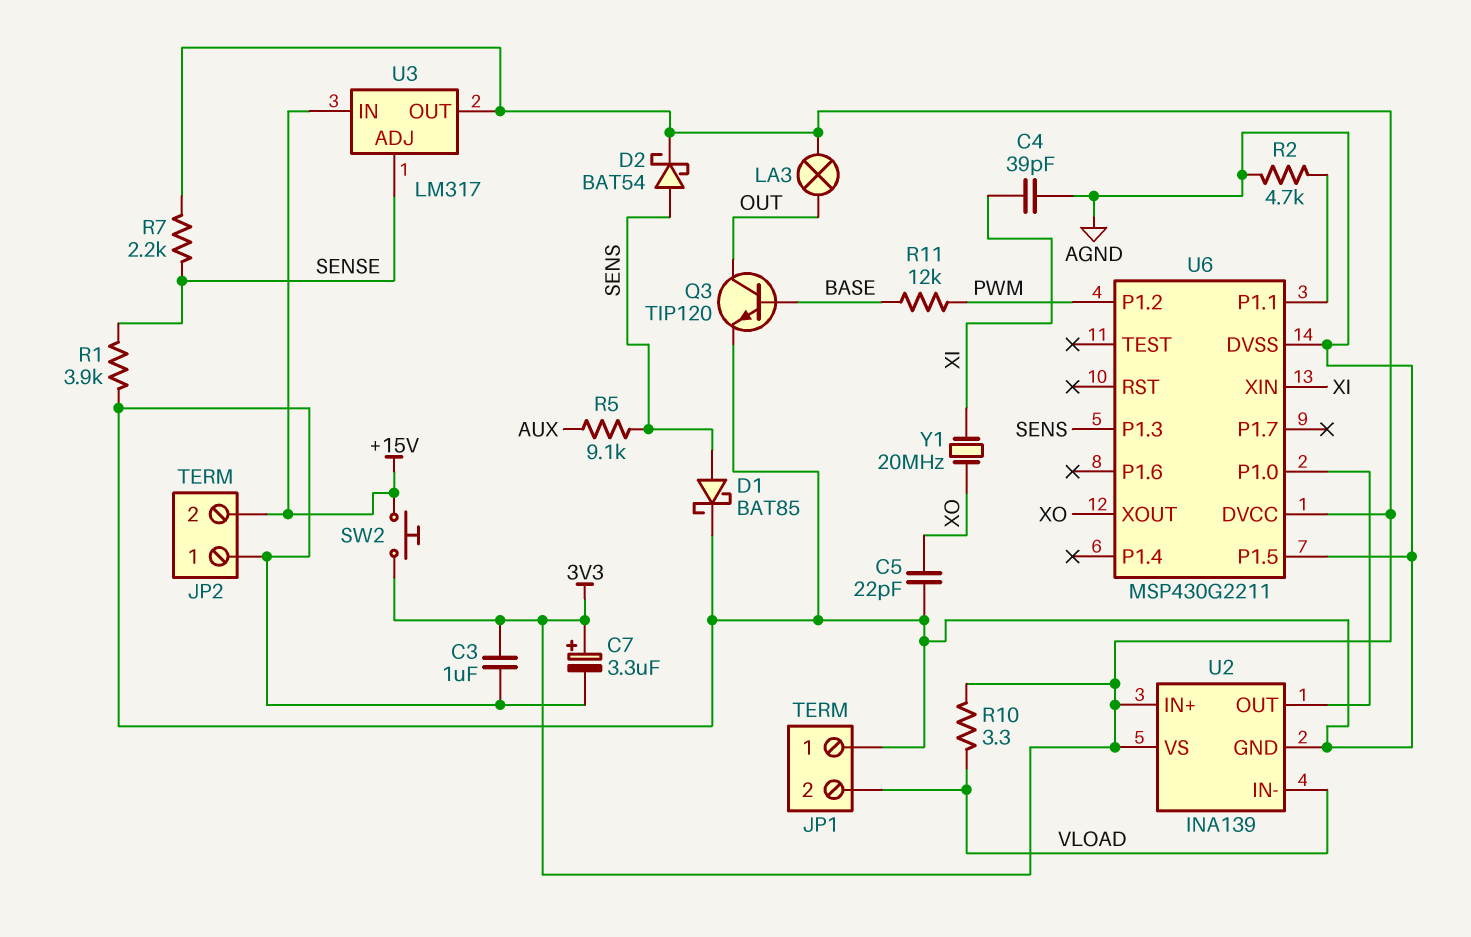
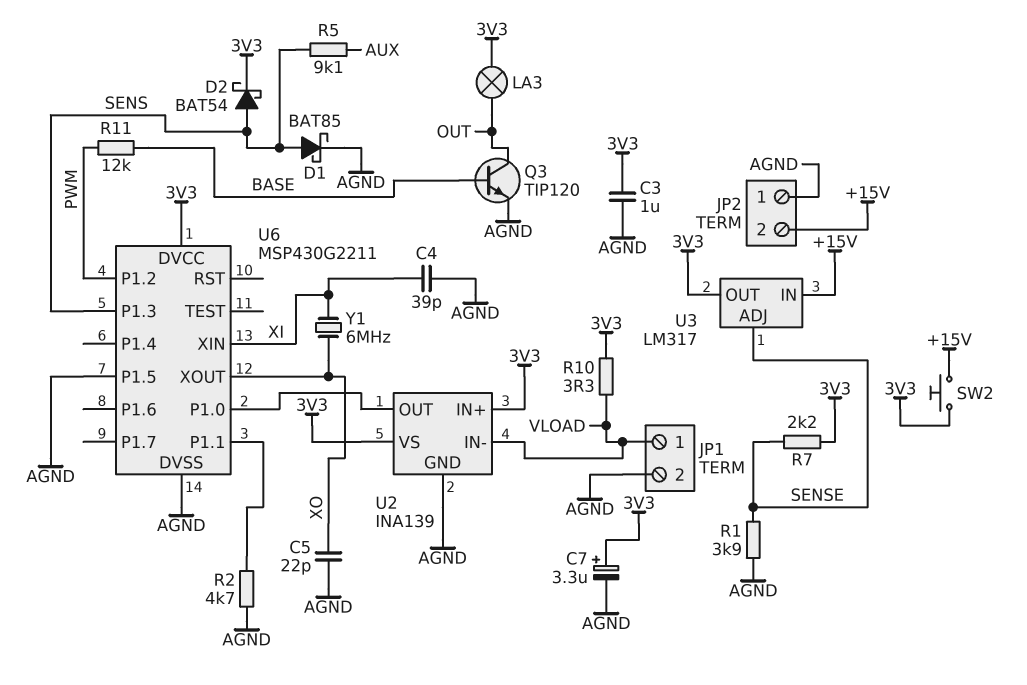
JP1 pin 1: AGND -> VLOAD
JP1 pin 2: VLOAD -> AGND
Y1: 20MHz (XI, XO) -> 6MHz (XI, XO)

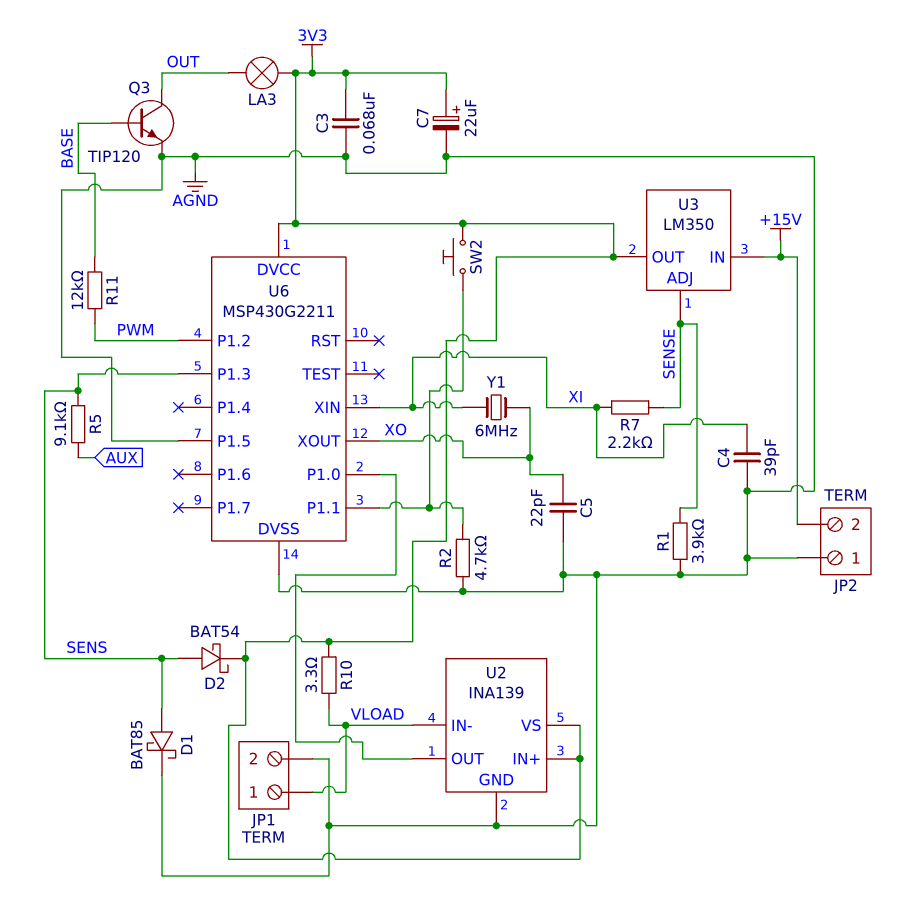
C3: 1uF (3V3, AGND) -> 68nF (3V3, AGND)
C7: 3.3uF (plus 3V3, minus AGND) -> 22uF (plus 3V3, minus AGND)
R7: 2.2k (3V3, SENSE) -> 2.2k (SENSE, XI)
SW2: button (+15V, 3V3) -> button (3V3, U6/P1.1)
U3: LM317 -> LM350

